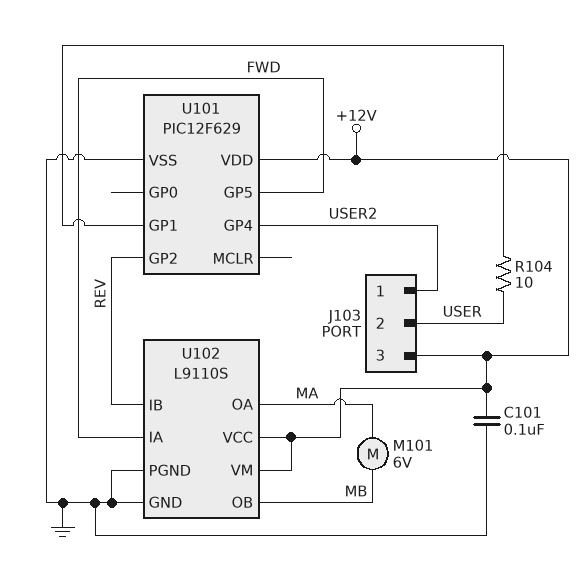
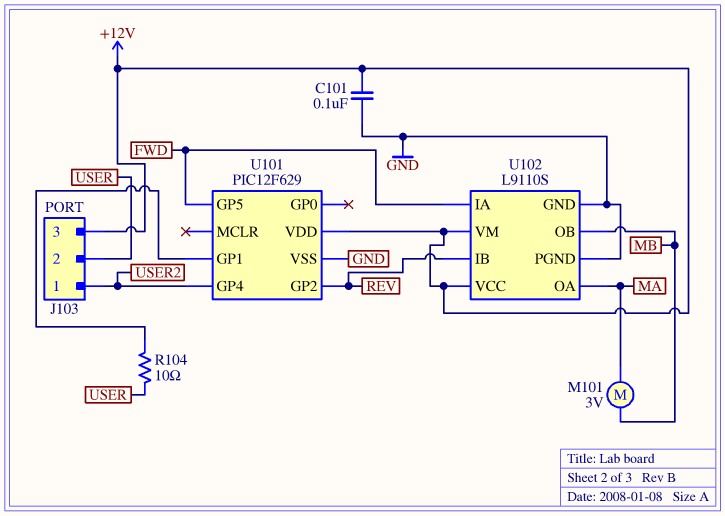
M101: motor 6V (MA, MB) -> motor 3V (MA, MB)

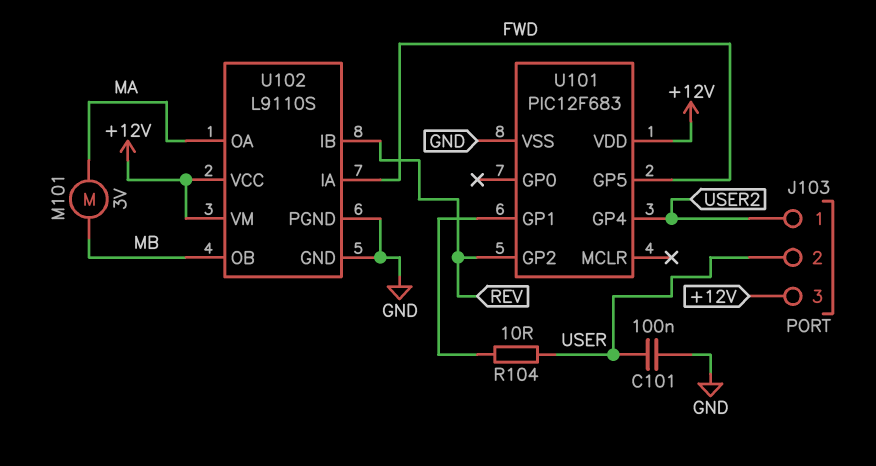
C101: 100nF (+12V, GND) -> 100nF (GND, USER)
U101: PIC12F629 -> PIC12F683

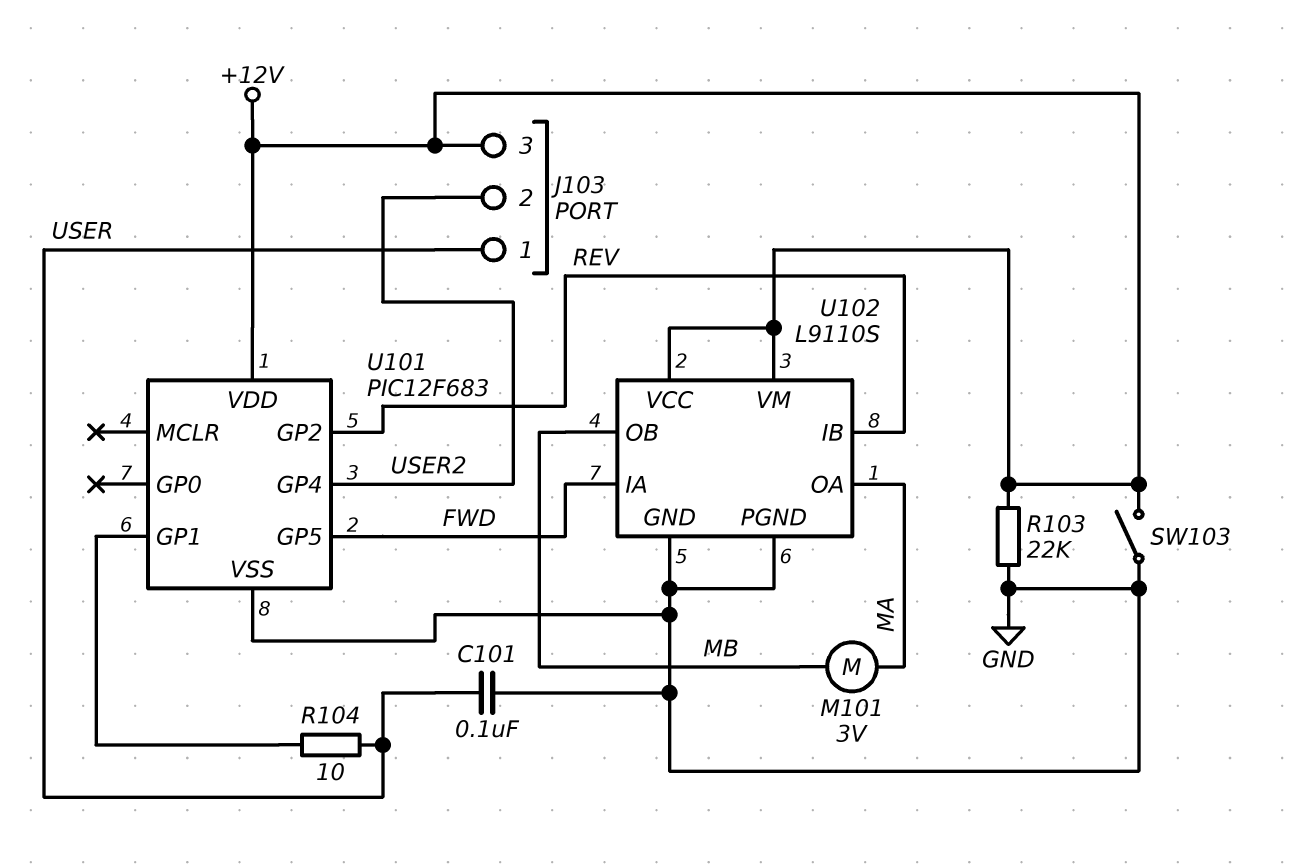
J103 pin 1: USER2 -> USER
J103 pin 2: USER -> USER2
R103: none -> 22k (+12V, GND)
SW103: none -> switch (+12V, GND)

